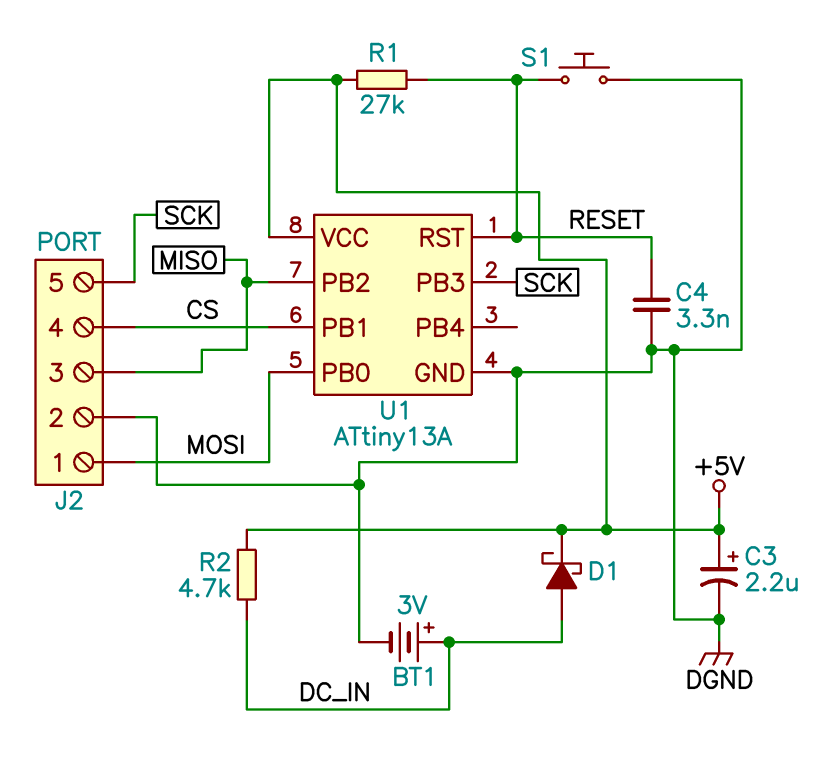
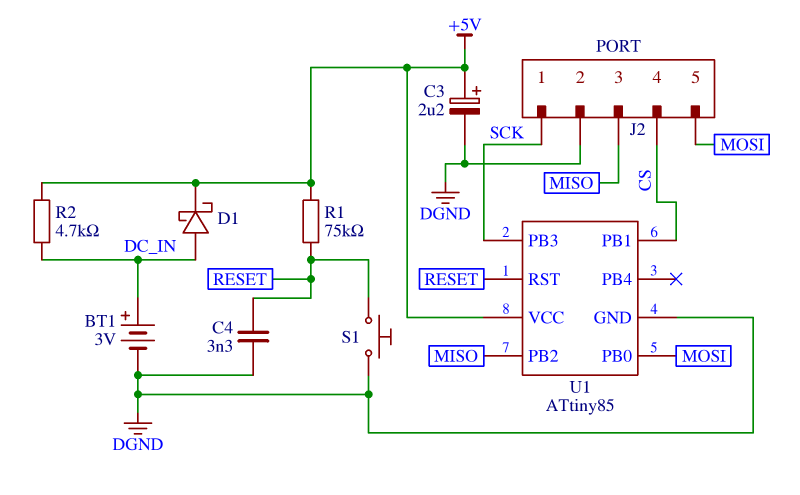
J2 pin 1: MOSI -> SCK
J2 pin 5: SCK -> MOSI
R1: 27k (+5V, RESET) -> 75k (+5V, RESET)
U1: ATtiny13A -> ATtiny85

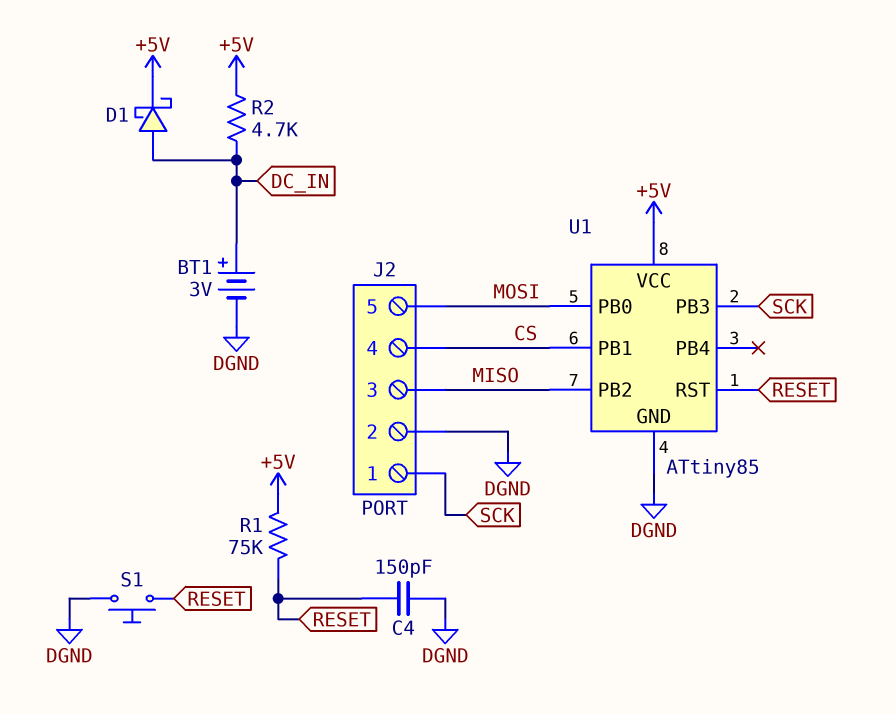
C3: 2.2uF (plus +5V, minus DGND) -> none
C4: 3.3nF (DGND, RESET) -> 150pF (DGND, RESET)

